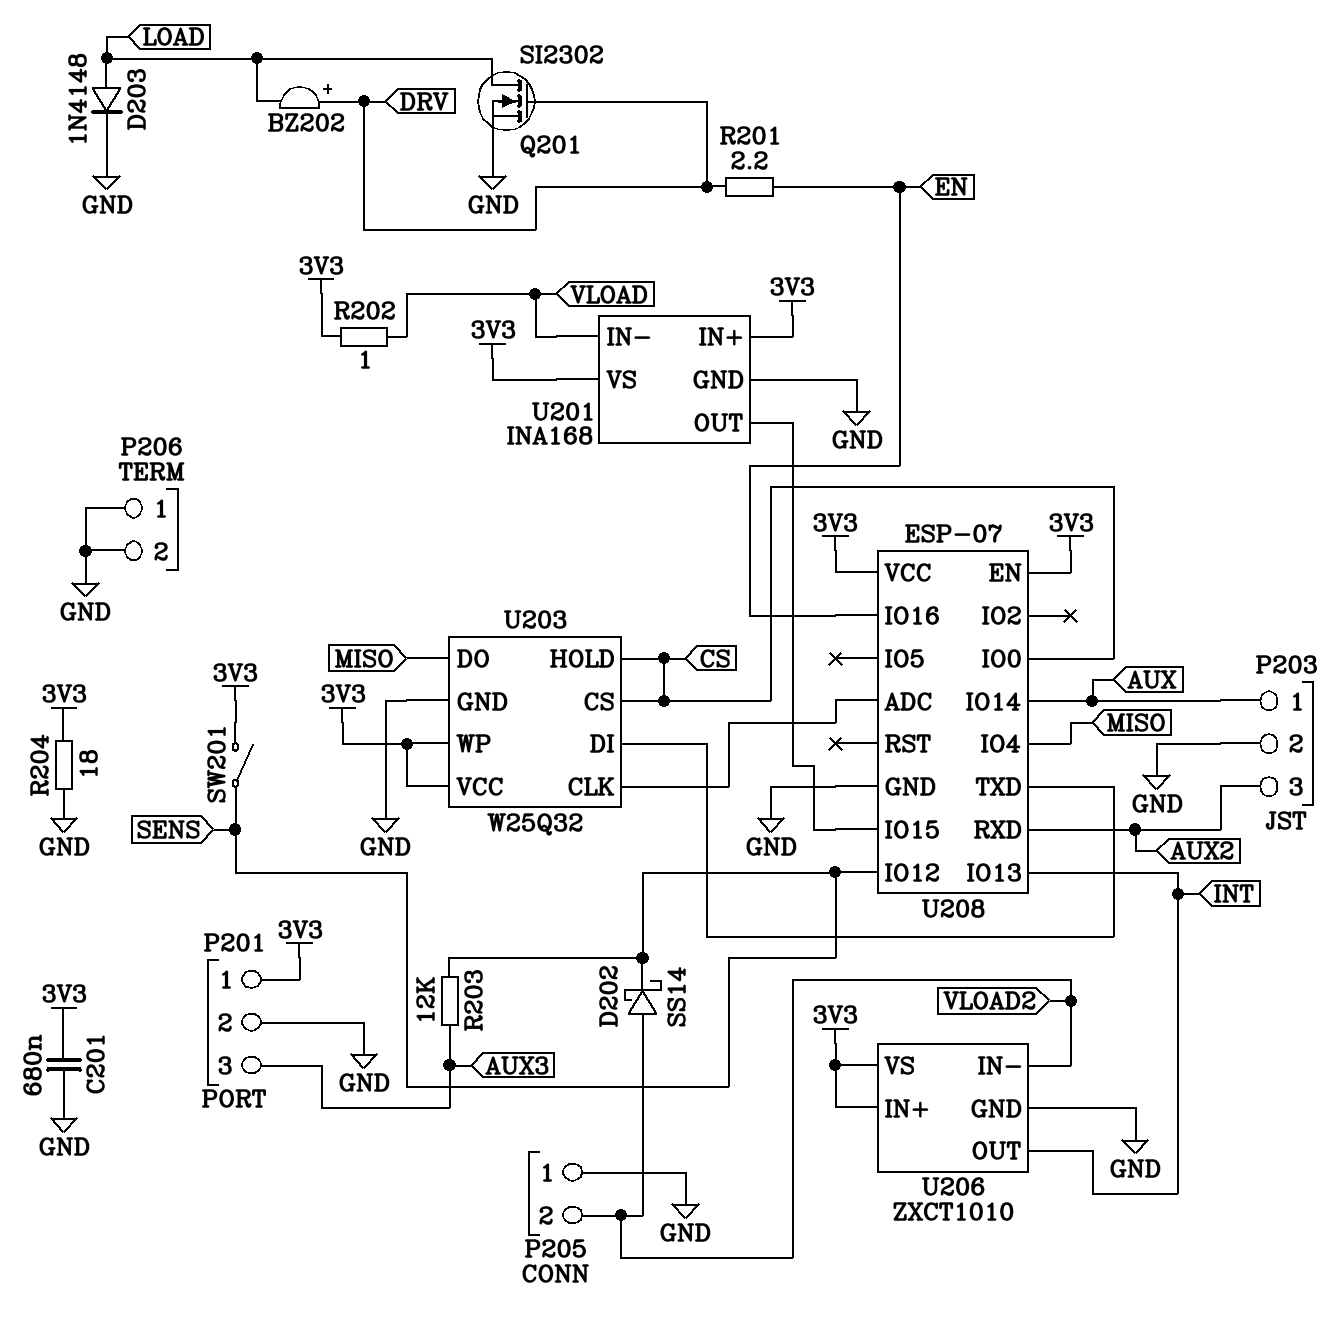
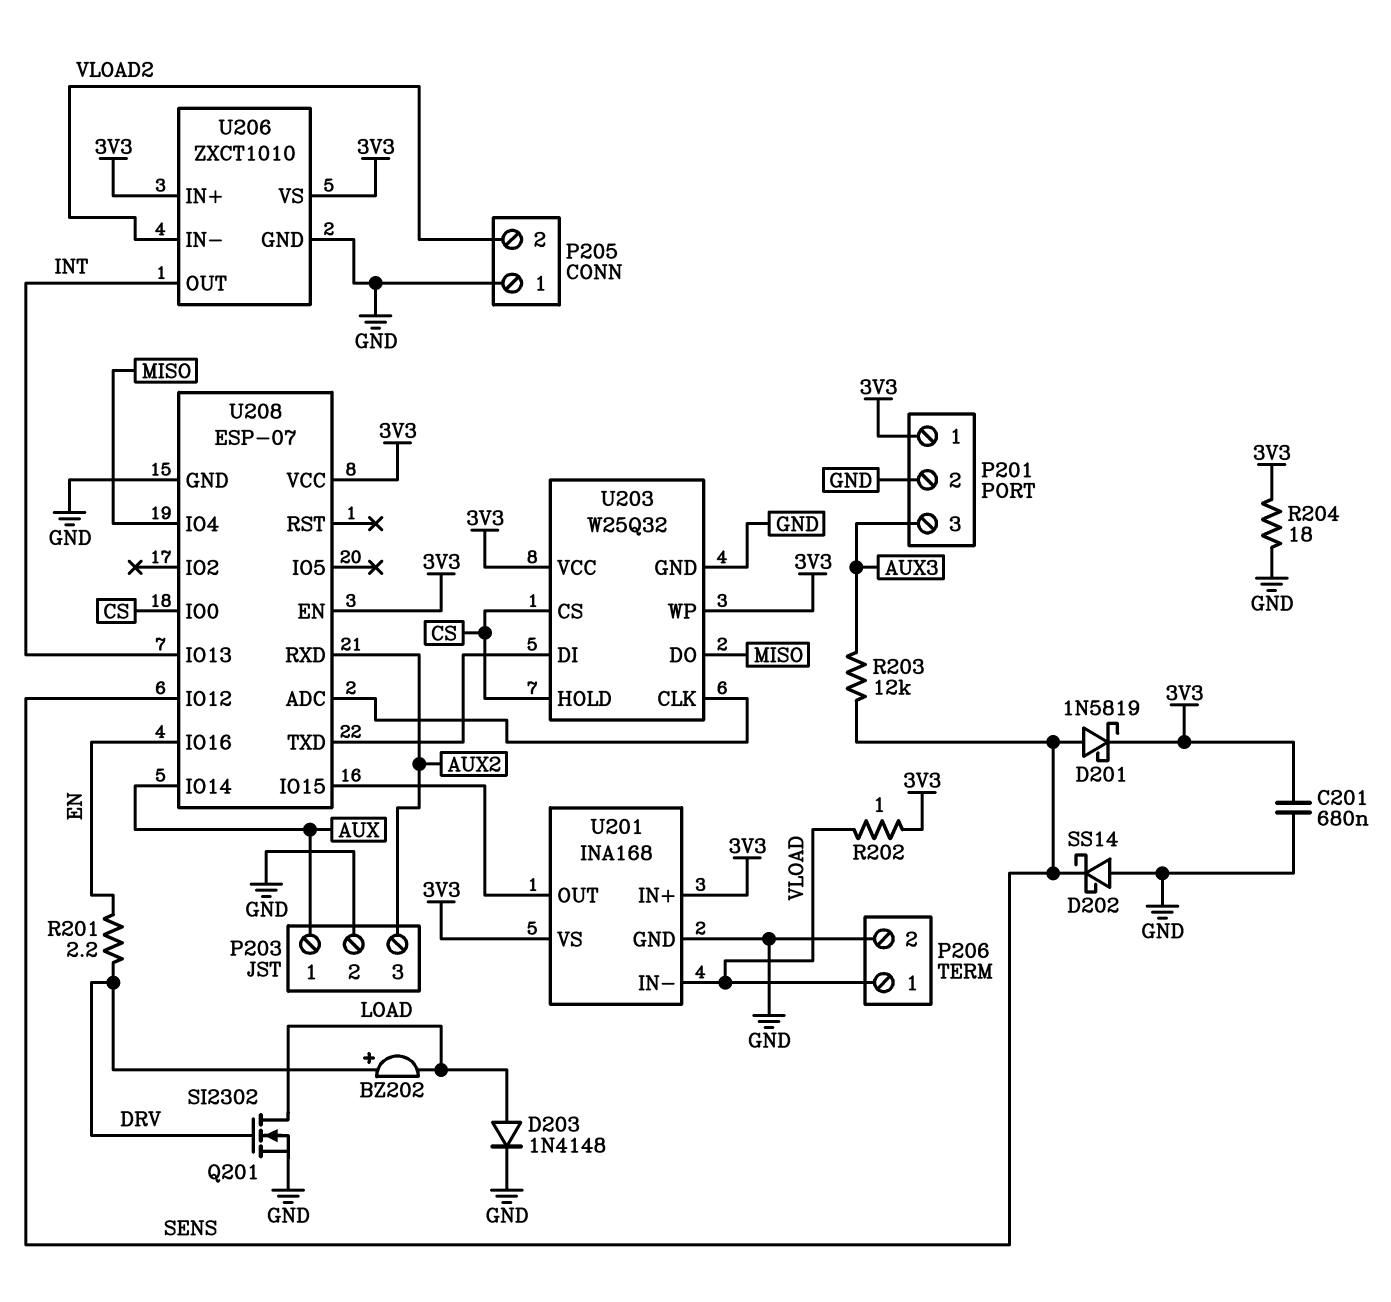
D201: none -> schottky 1N5819 (A SENS, K 3V3)
D202: schottky SS14 (A VLOAD2, K SENS) -> schottky SS14 (A GND, K SENS)
P206 pin 1: GND -> VLOAD
SW201: switch (3V3, SENS) -> none

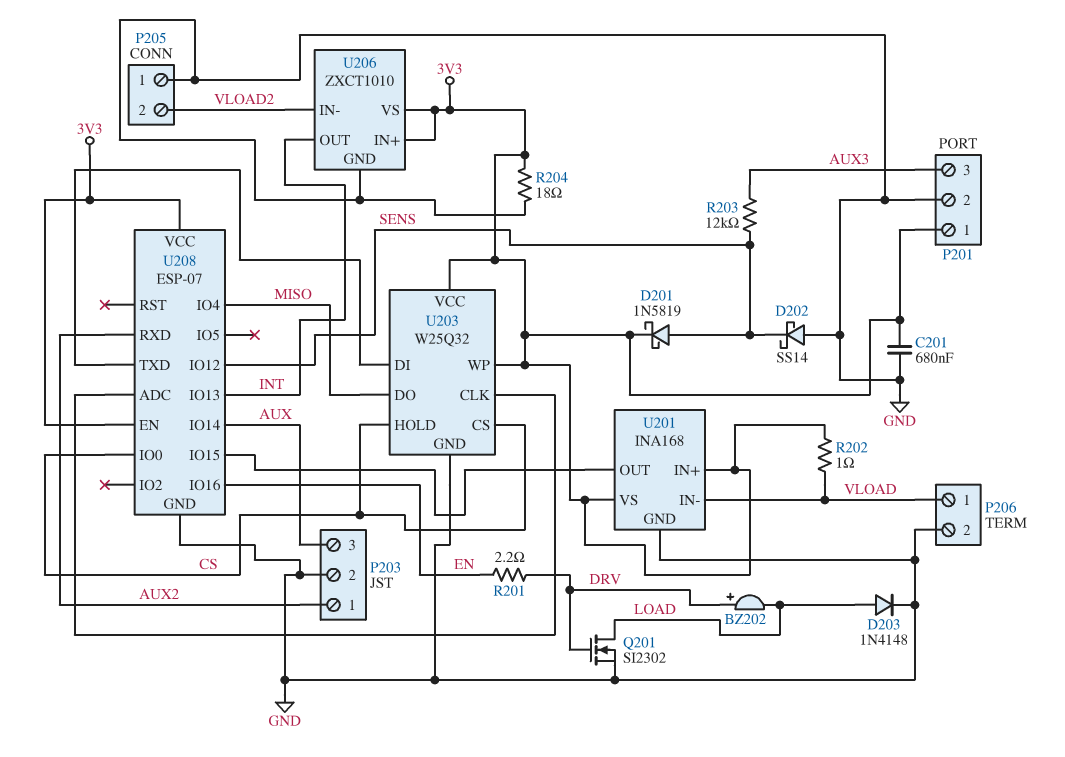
P203 pin 1: AUX -> AUX2
P203 pin 3: AUX2 -> AUX

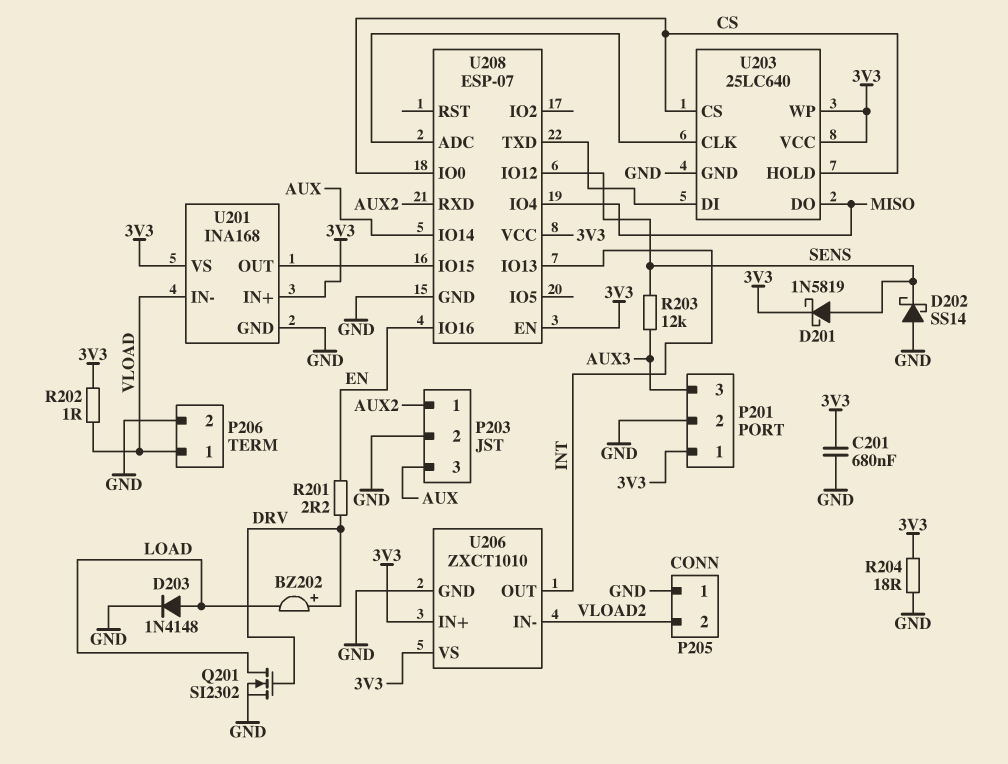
U203: W25Q32 -> 25LC640

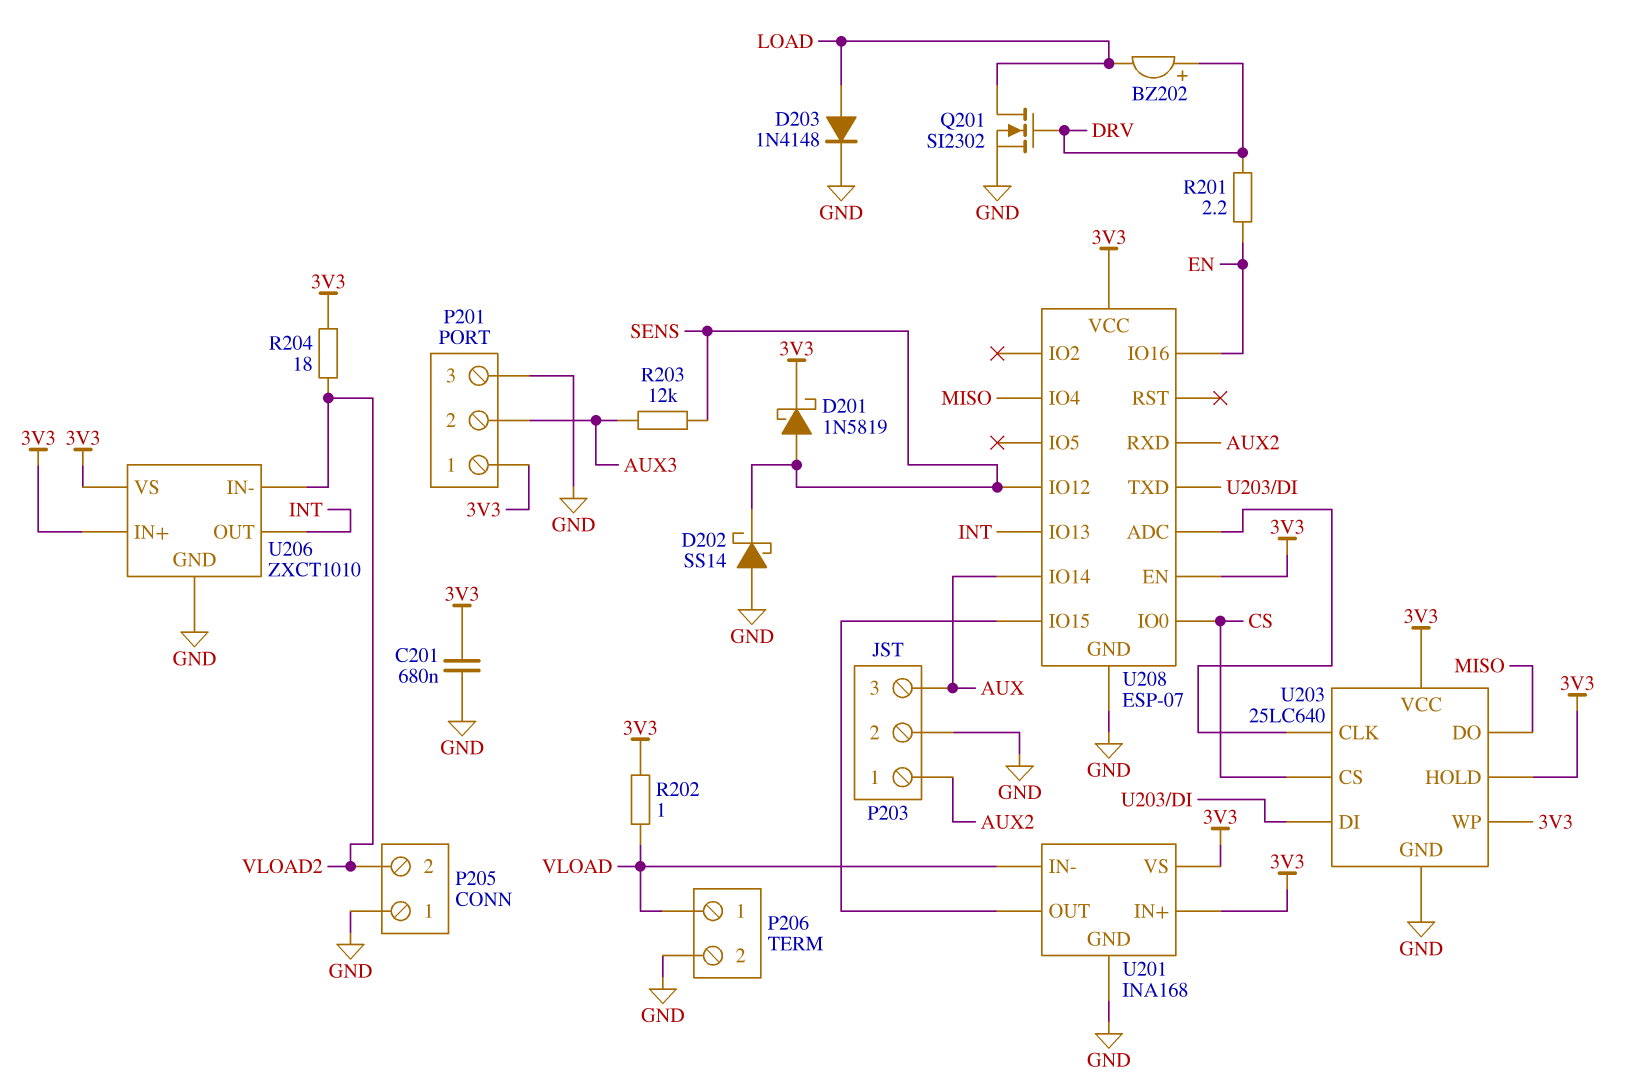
P201 pin 2: GND -> AUX3
P201 pin 3: AUX3 -> GND
R204: 18 (3V3, GND) -> 18 (3V3, VLOAD2)
U203 pin HOLD: CS -> 3V3

